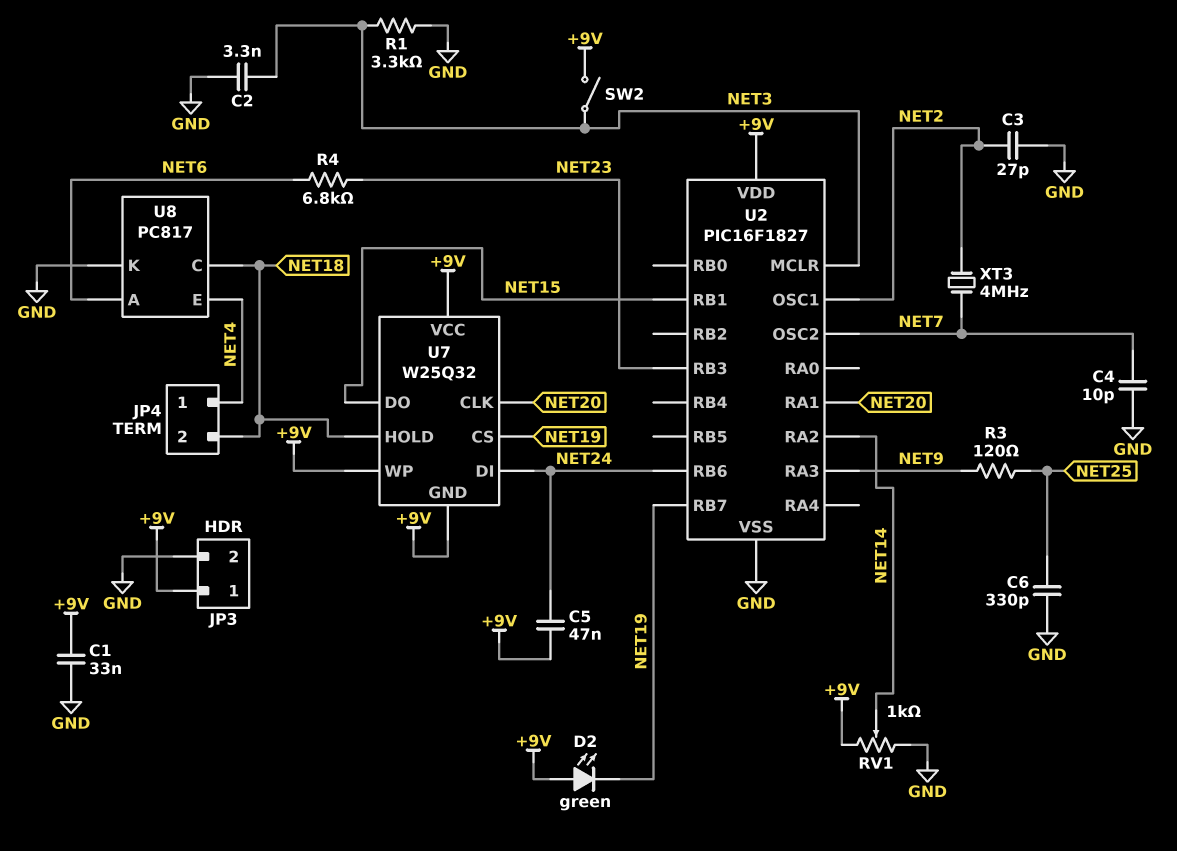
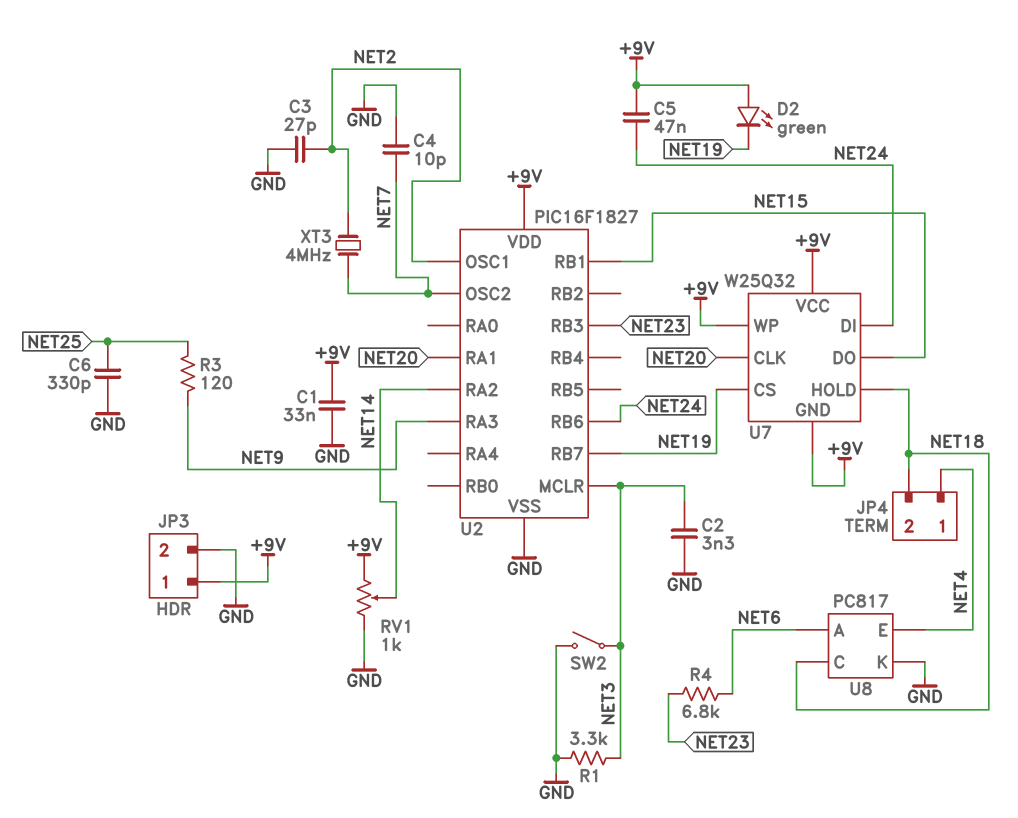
SW2: switch (+9V, NET3) -> switch (GND, NET3)

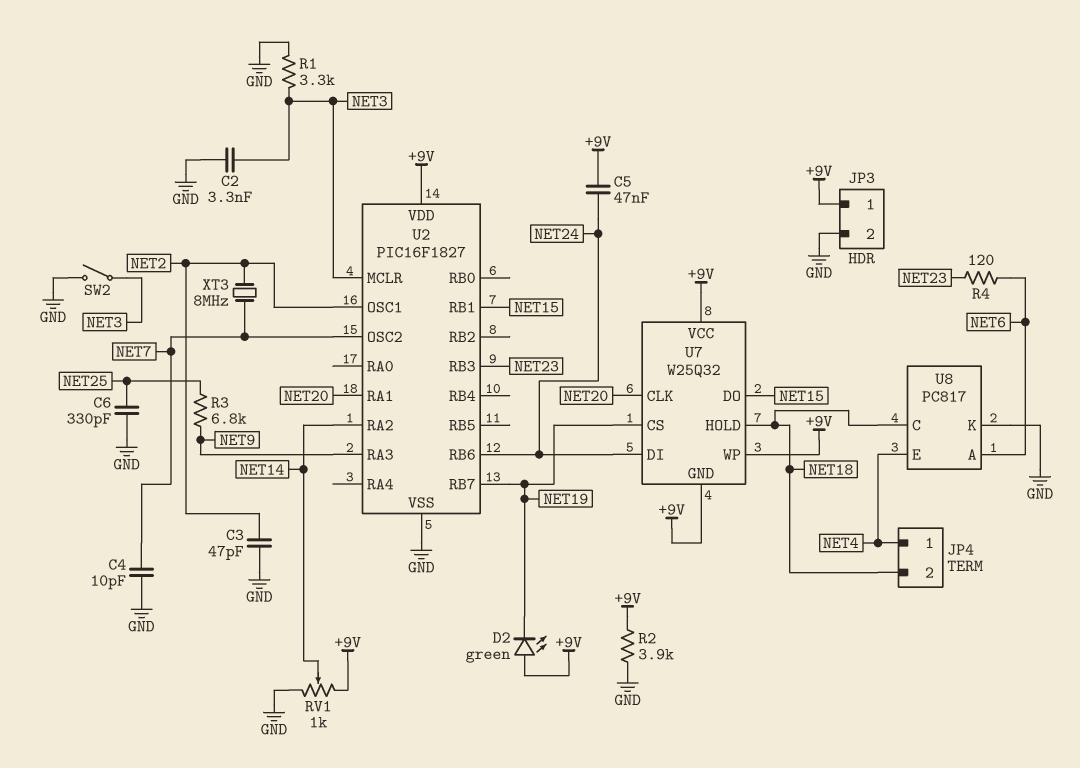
C1: 33nF (+9V, GND) -> none
C3: 27pF (GND, NET2) -> 47pF (GND, NET2)
R2: none -> 3.9k (+9V, GND)
R3: 120 (NET9, NET25) -> 6.8k (NET9, NET25)
R4: 6.8k (NET6, NET23) -> 120 (NET6, NET23)
XT3: 4MHz (NET2, NET7) -> 8MHz (NET2, NET7)

